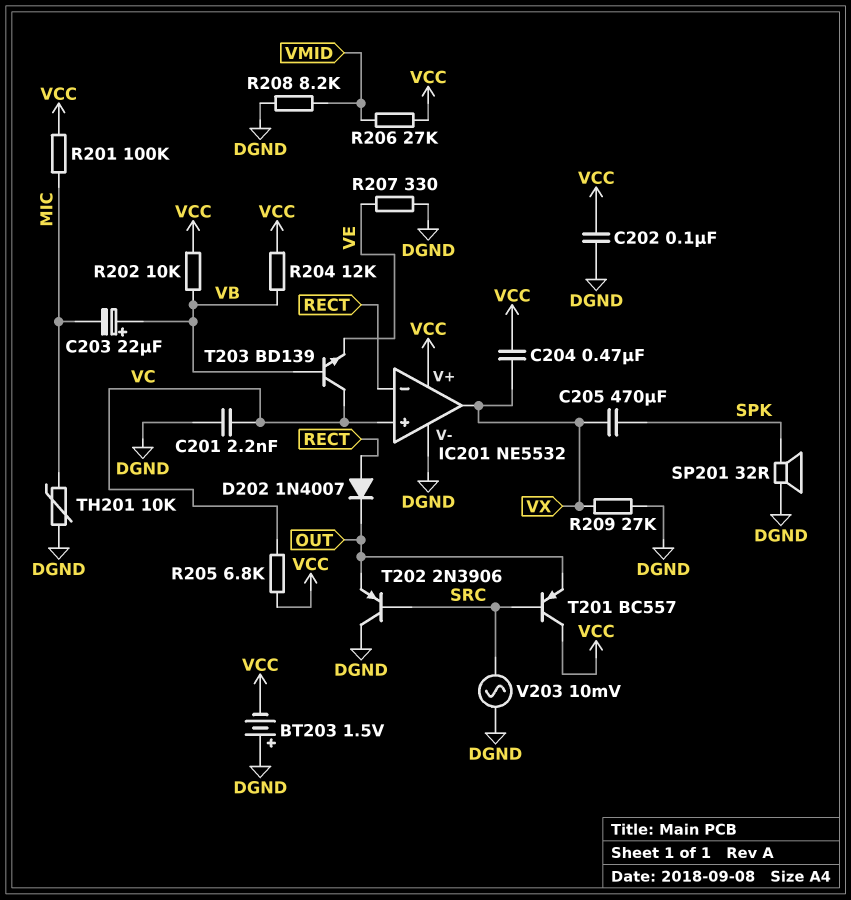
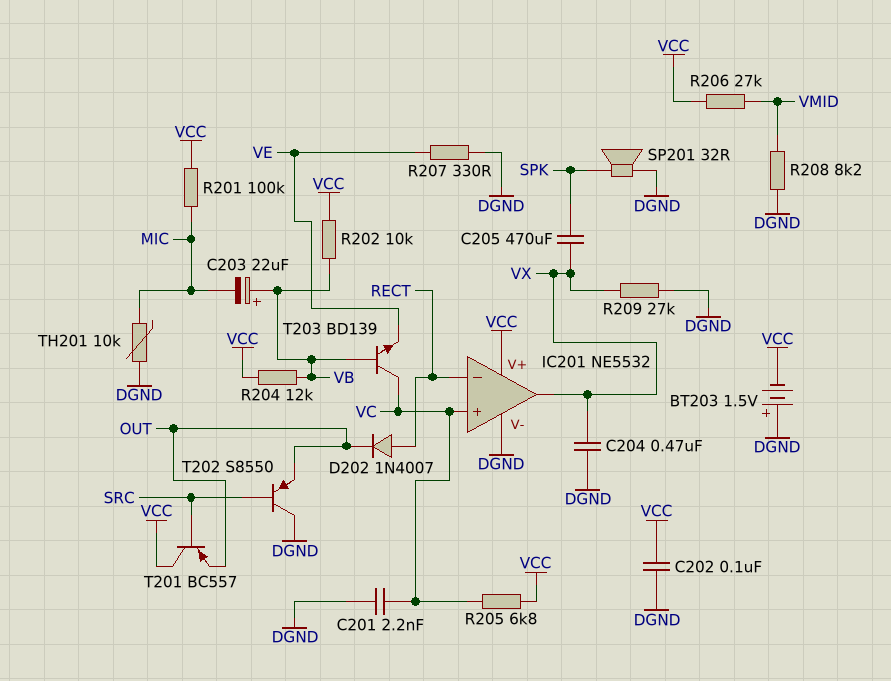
C204: 470nF (VCC, VX) -> 470nF (DGND, VX)
T202: PNP 2N3906 (B SRC, C DGND, E OUT) -> PNP S8550 (B SRC, C DGND, E OUT)
V203: AC 10mV (DGND, SRC) -> none

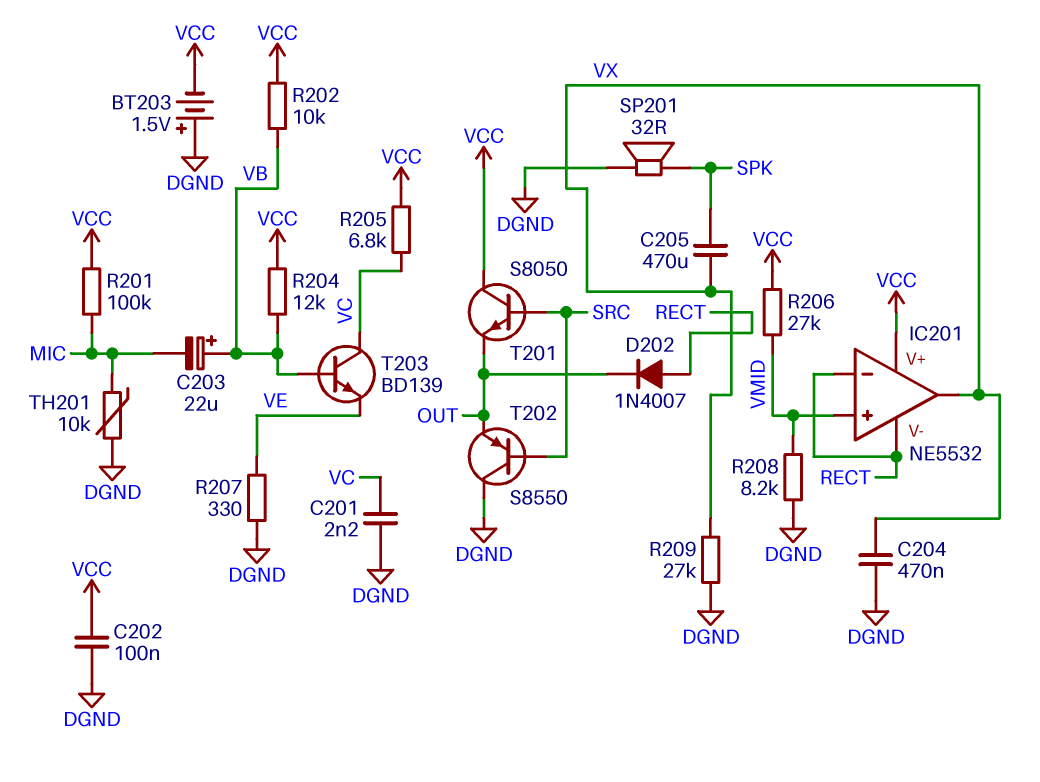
IC201 pin V-: DGND -> RECT
IC201 pin in+: VC -> VMID
T201: PNP BC557 (B SRC, C VCC, E OUT) -> NPN S8050 (B SRC, C VCC, E OUT)

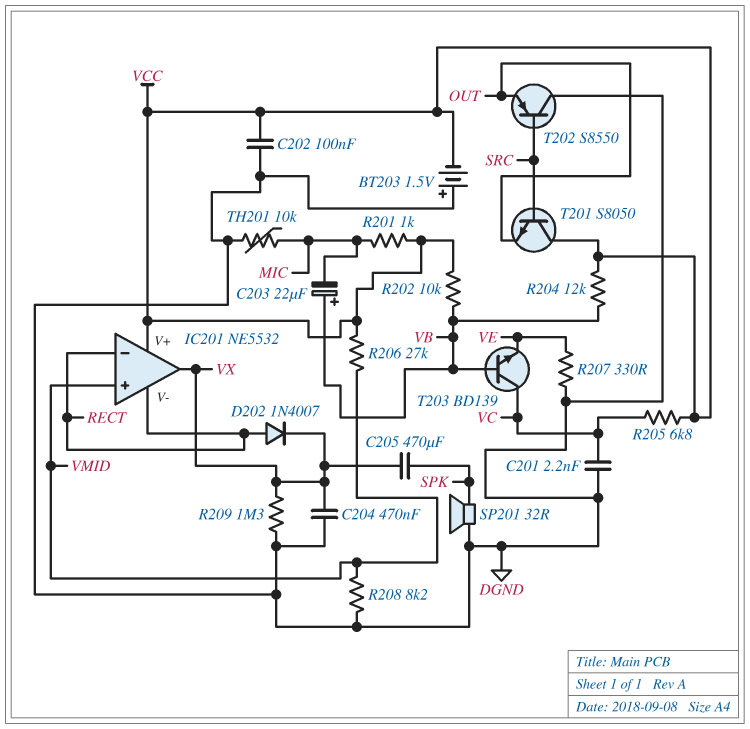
D202: diode 1N4007 (A RECT, K OUT) -> diode 1N4007 (A RECT, K VX)
R201: 100k (MIC, VCC) -> 1k (MIC, VCC)
R209: 27k (DGND, VX) -> 1.3M (DGND, VX)

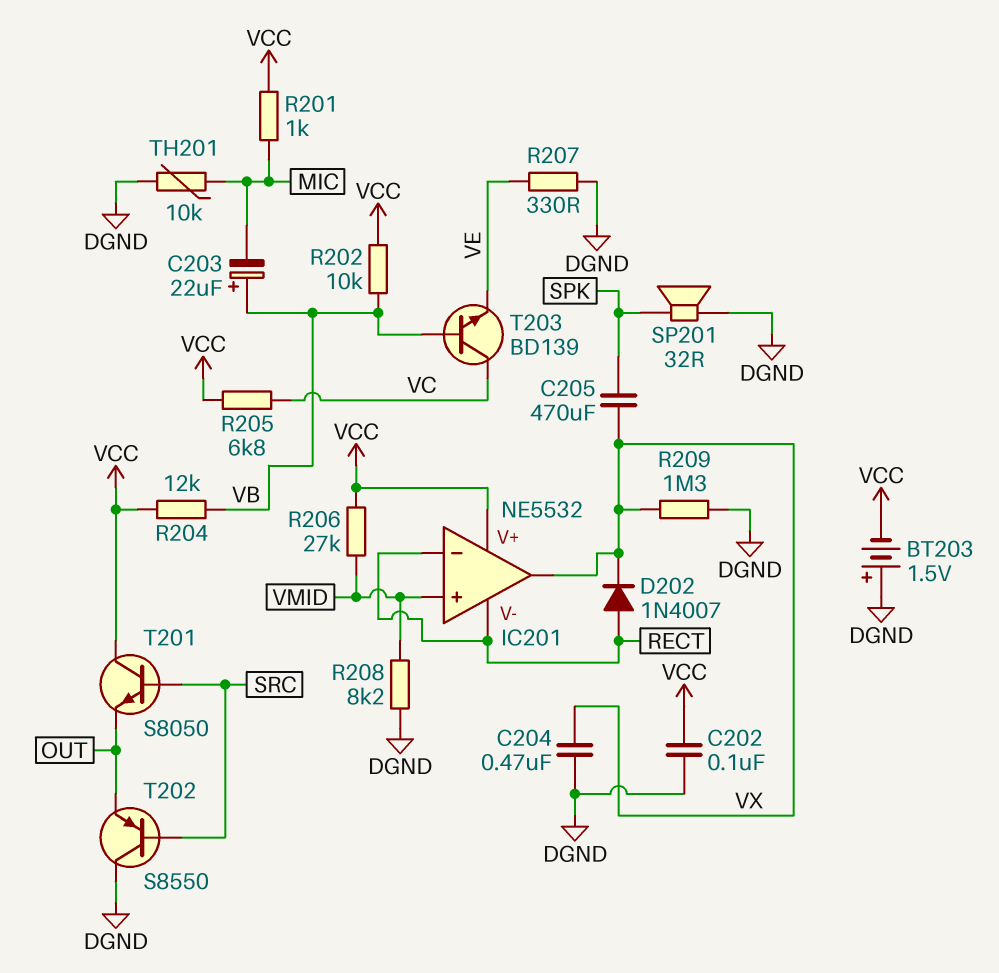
C201: 2.2nF (DGND, VC) -> none

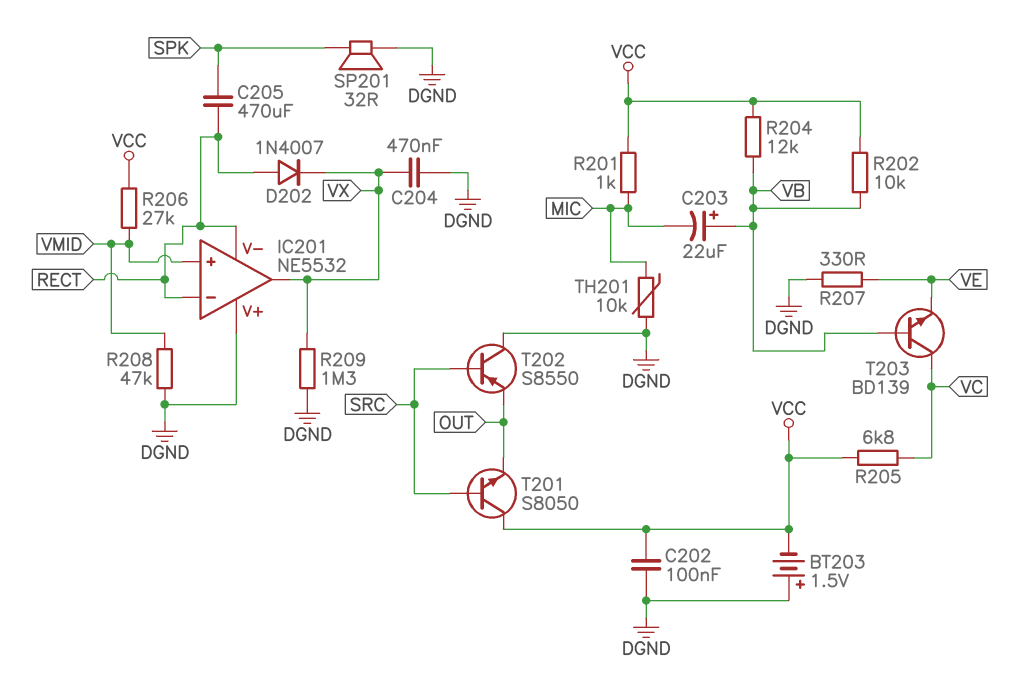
C205: 470uF (SPK, VX) -> 470uF (RECT, SPK)
IC201 pin V+: VCC -> DGND
R208: 8.2k (DGND, VMID) -> 47k (DGND, VMID)

